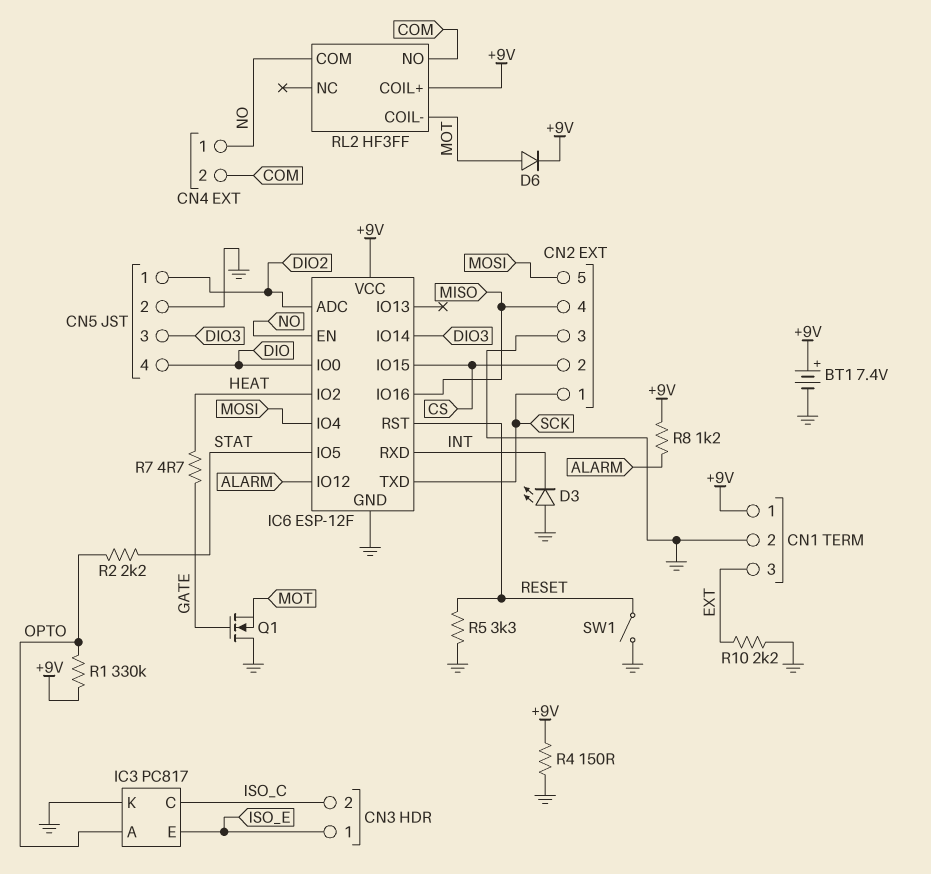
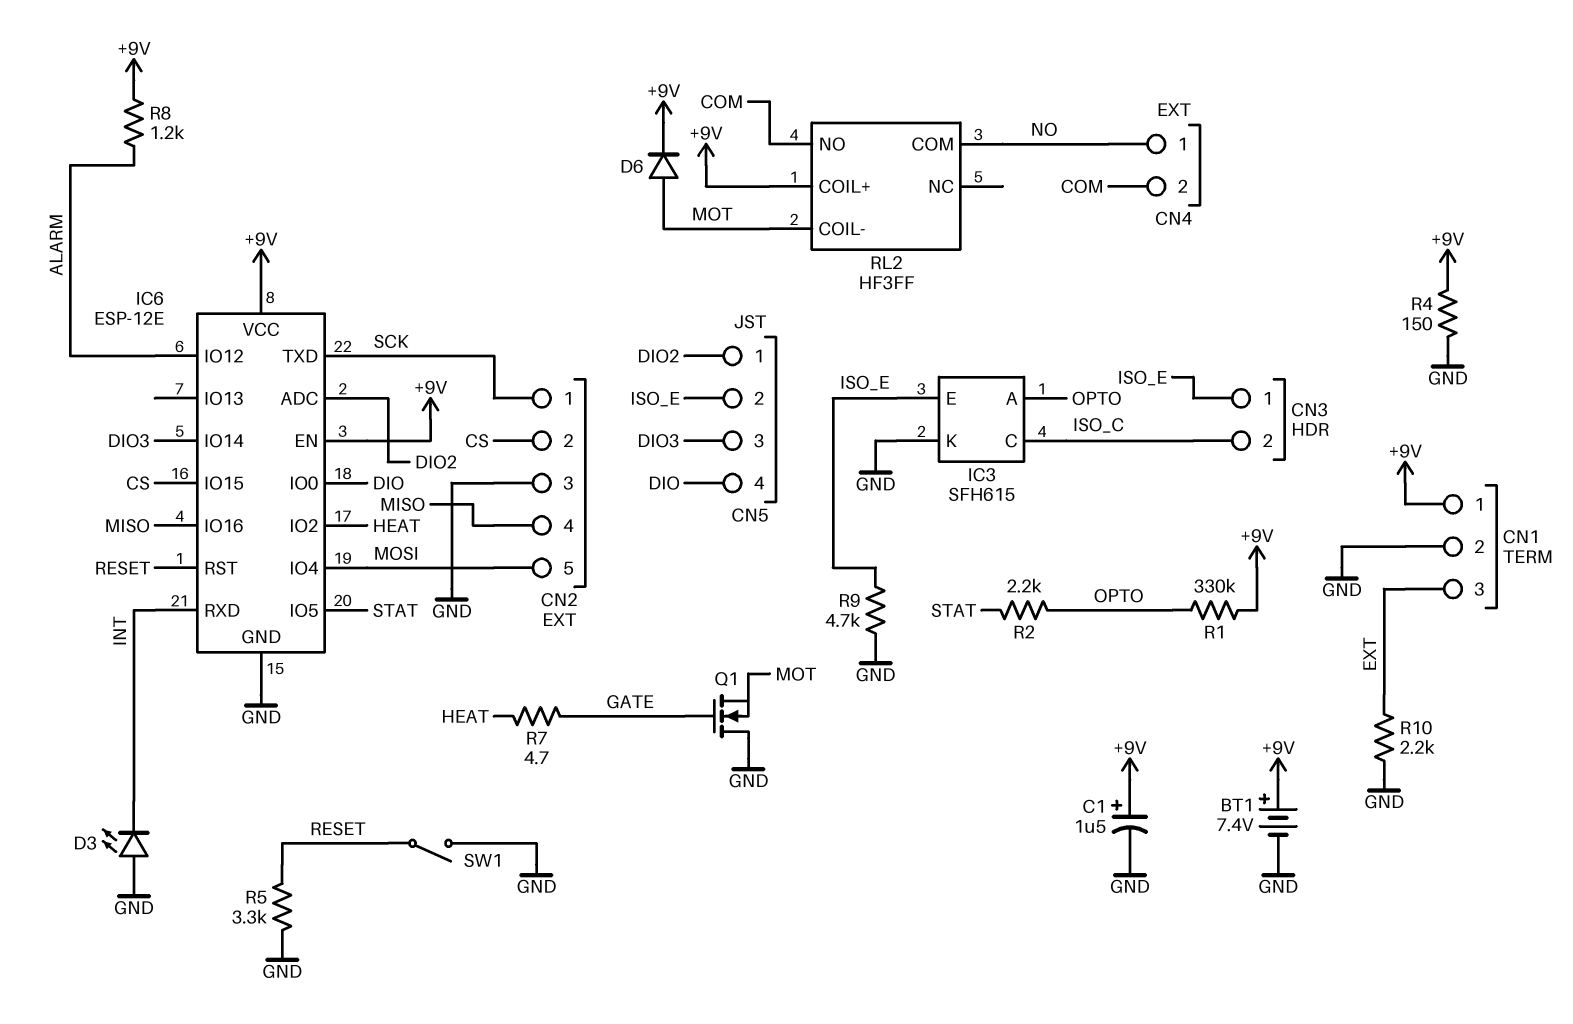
C1: none -> 1.5uF (plus +9V, minus GND)
CN5 pin 2: GND -> ISO_E
IC3: PC817 -> SFH615
IC6: ESP-12F -> ESP-12E
IC6 pin EN: NO -> +9V
R9: none -> 4.7k (GND, ISO_E)

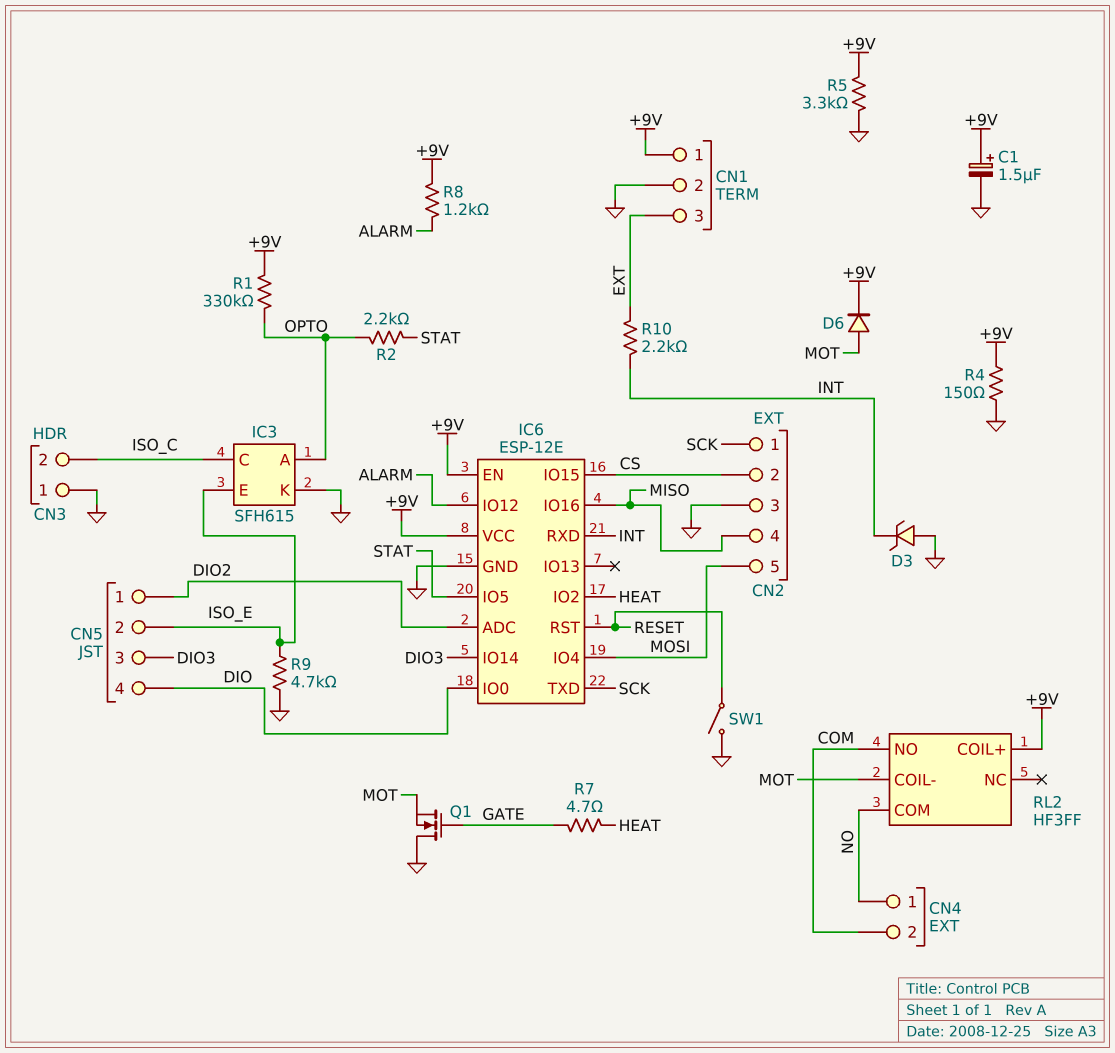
BT1: 7.4V (plus +9V, minus GND) -> none
CN3 pin 1: ISO_E -> GND
D3: LED (A GND, K INT) -> zener (A GND, K INT)
R5: 3.3k (GND, RESET) -> 3.3k (+9V, GND)
R10: 2.2k (EXT, GND) -> 2.2k (EXT, INT)

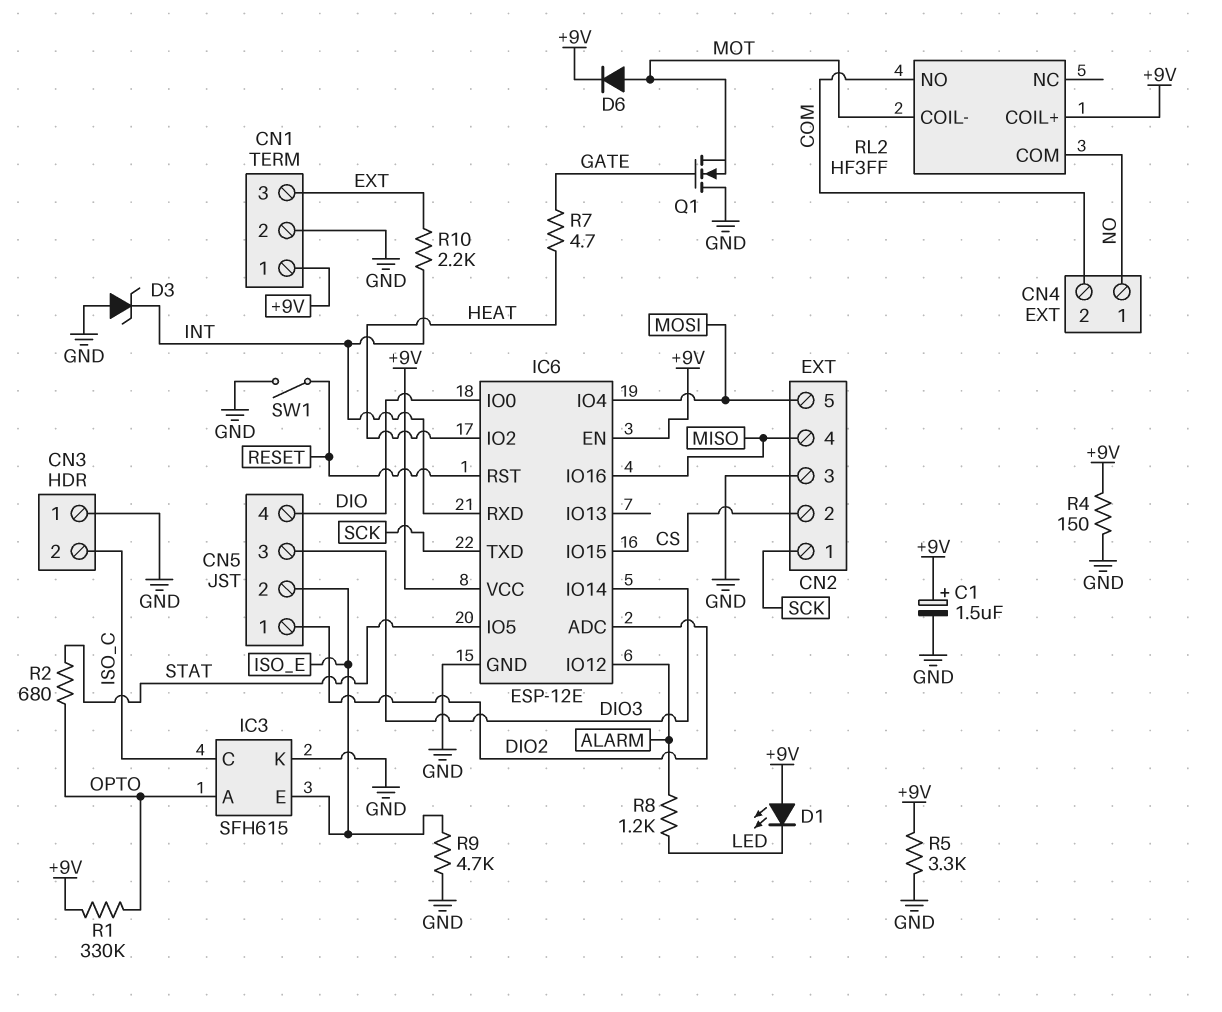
D1: none -> LED (A +9V, K LED)
R2: 2.2k (OPTO, STAT) -> 680 (OPTO, STAT)
R8: 1.2k (+9V, ALARM) -> 1.2k (ALARM, LED)

